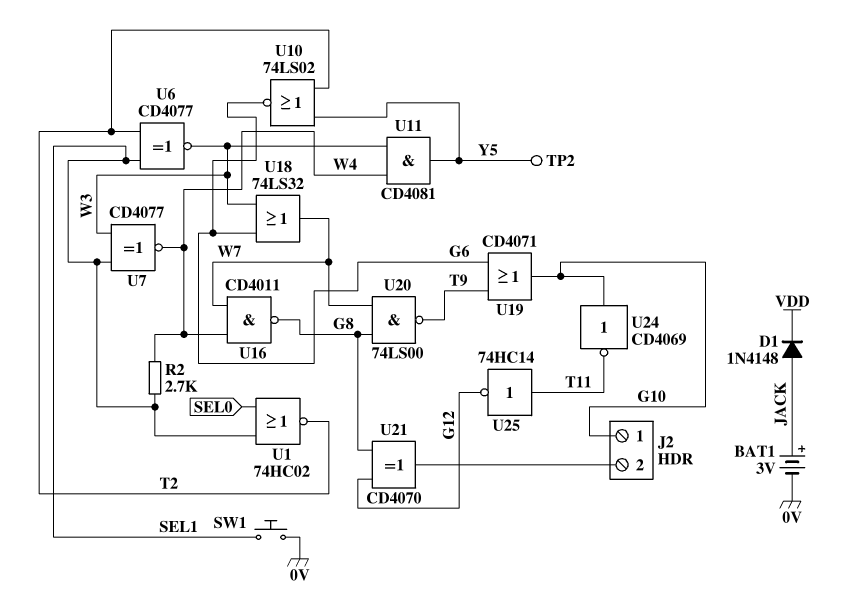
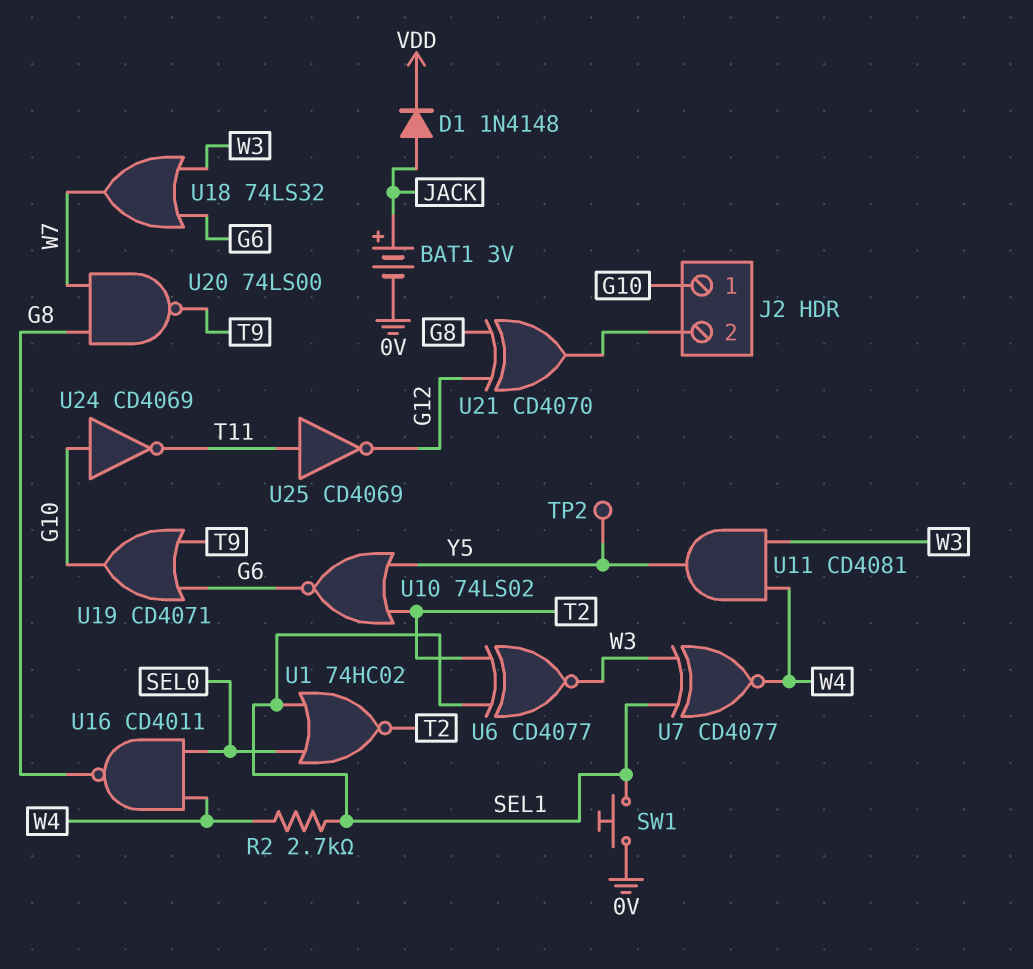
U16: NAND CD4011 (in W4, in W7, out G8) -> NAND CD4011 (in SEL0, in W4, out G8)
U25: NOT 74HC14 (in T11, out G12) -> NOT CD4069 (in T11, out G12)

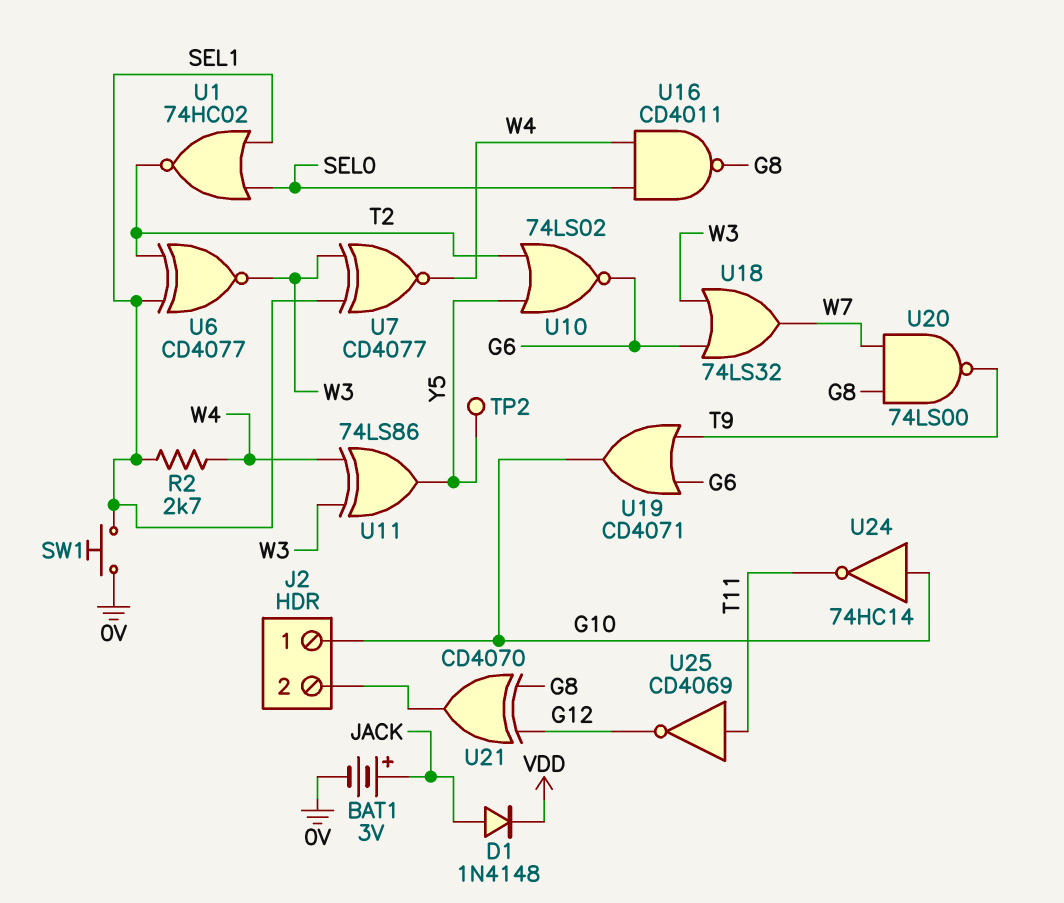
U11: AND CD4081 (in W3, in W4, out Y5) -> XOR 74LS86 (in W3, in W4, out Y5)
U24: NOT CD4069 (in G10, out T11) -> NOT 74HC14 (in G10, out T11)

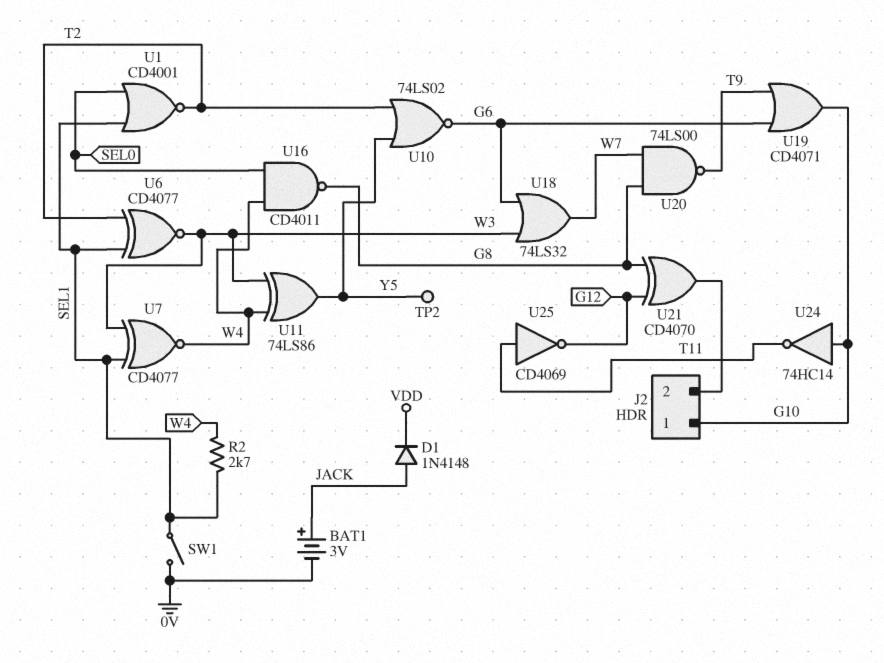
SW1: button (0V, SEL1) -> switch (0V, SEL1)
U1: NOR 74HC02 (in SEL0, in SEL1, out T2) -> NOR CD4001 (in SEL0, in SEL1, out T2)

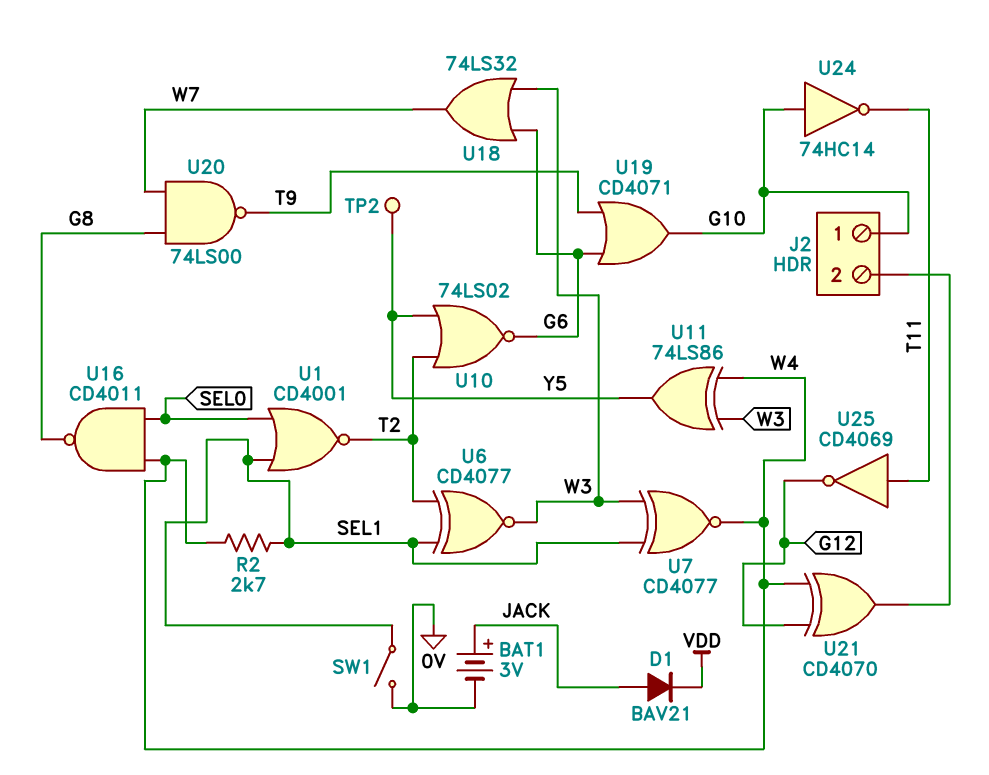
D1: diode 1N4148 (A JACK, K VDD) -> diode BAV21 (A JACK, K VDD)
U21: XOR CD4070 (in G8, in G12, out J2/2) -> XOR CD4070 (in G12, in W4, out J2/2)

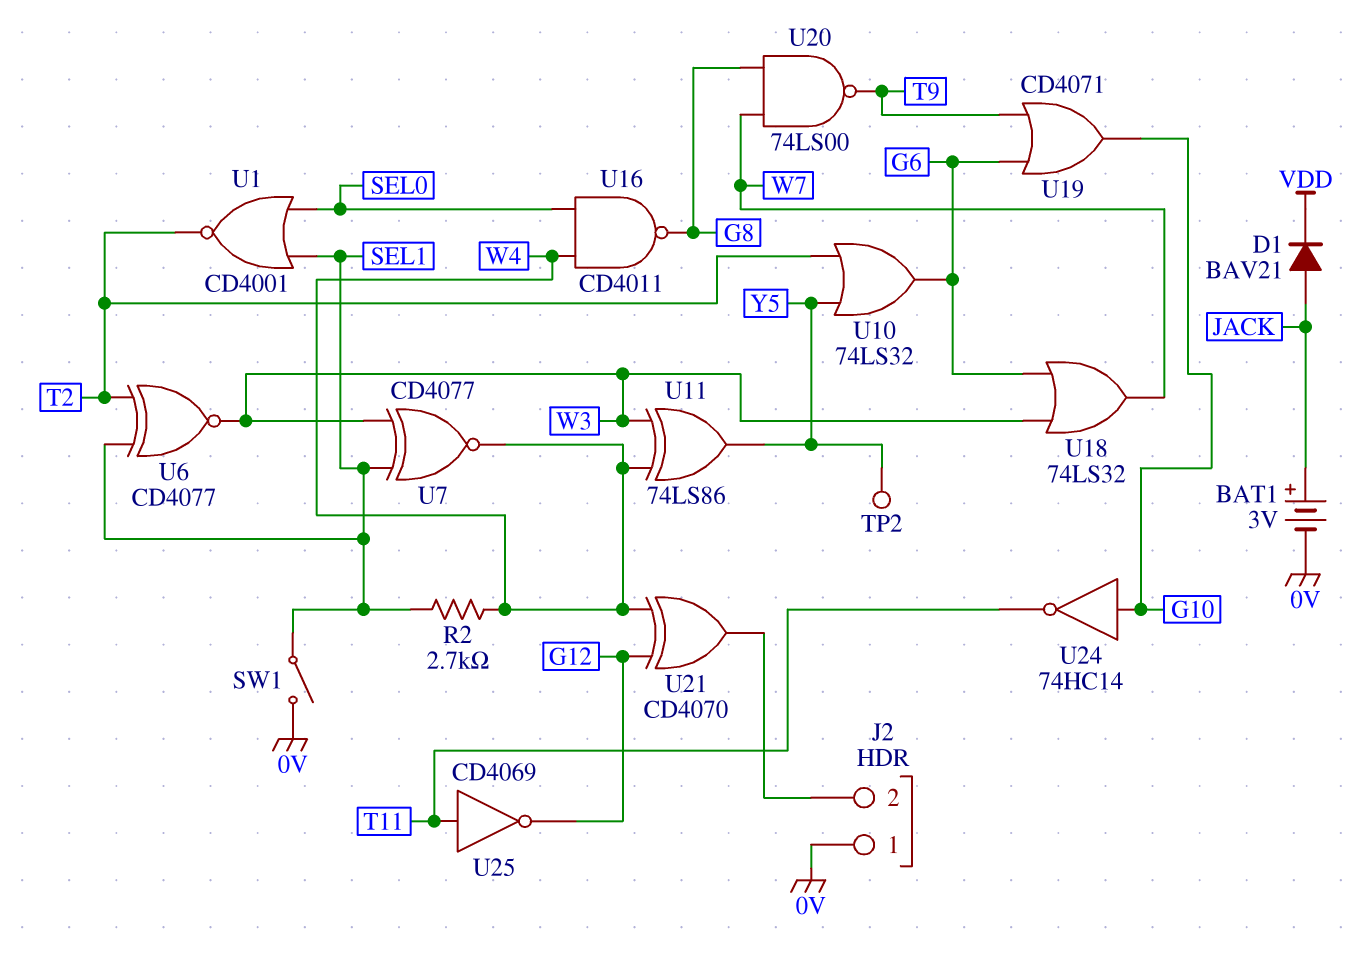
J2 pin 1: G10 -> 0V
U10: NOR 74LS02 (in T2, in Y5, out G6) -> OR 74LS32 (in T2, in Y5, out G6)

